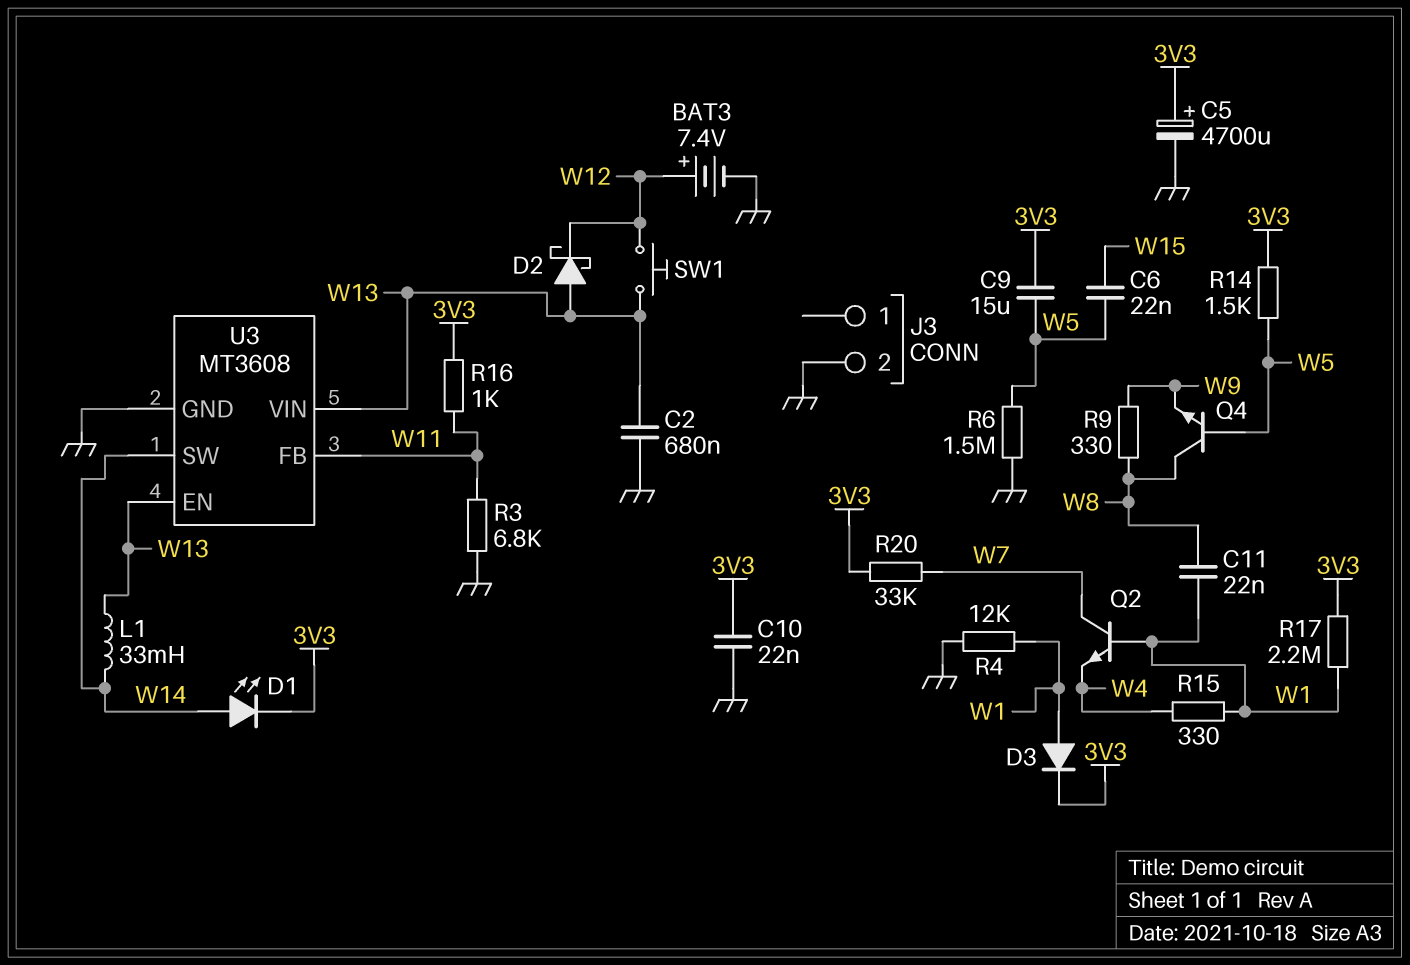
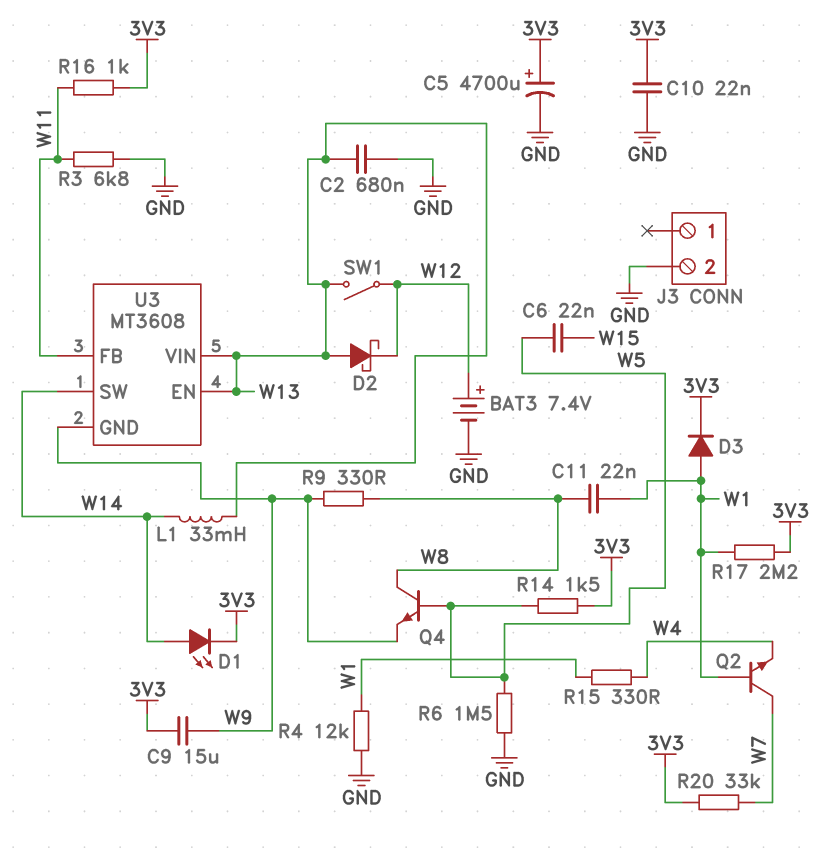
C9: 15uF (3V3, W5) -> 15uF (3V3, W9)
SW1: button (W12, W13) -> switch (W12, W13)
U3 pin GND: GND -> W9

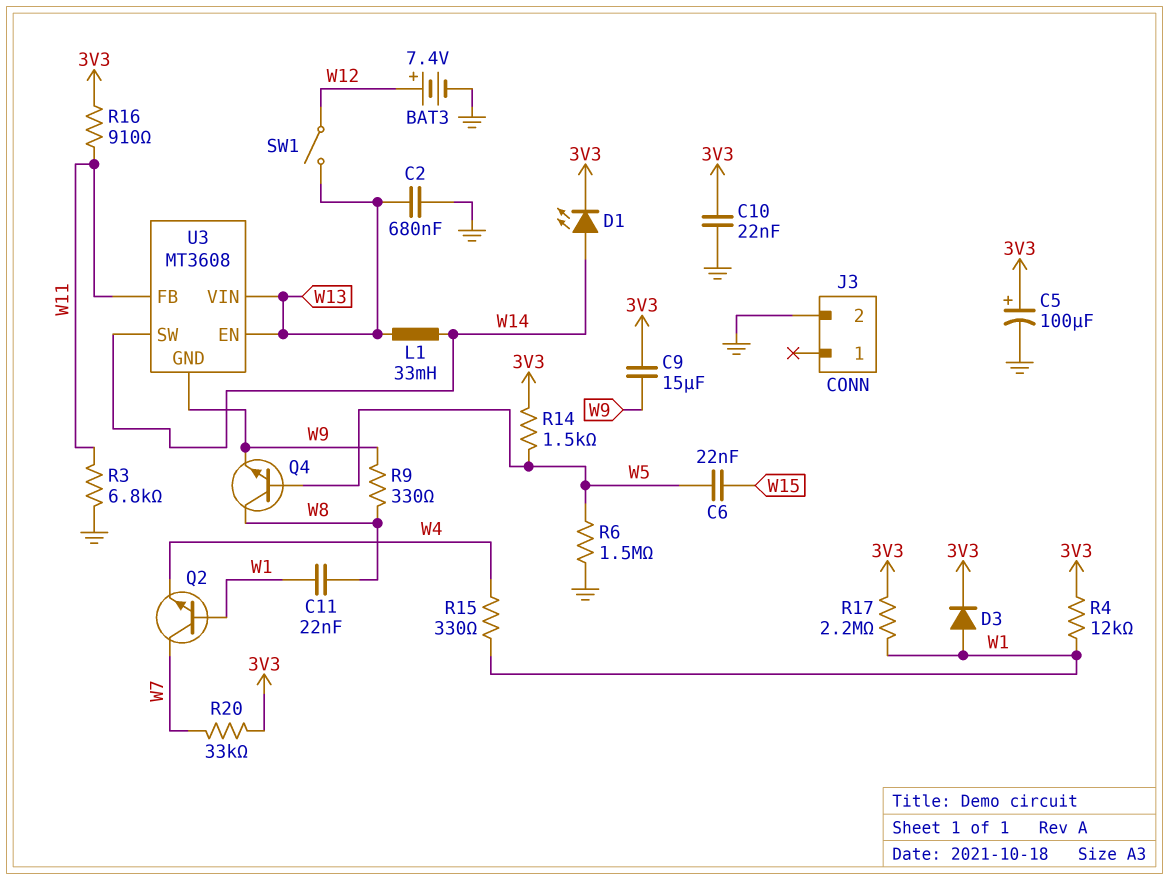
C5: 4700uF (plus 3V3, minus GND) -> 100uF (plus 3V3, minus GND)
D2: schottky (A W13, K W12) -> none
R4: 12k (GND, W1) -> 12k (3V3, W1)
R16: 1k (3V3, W11) -> 910 (3V3, W11)

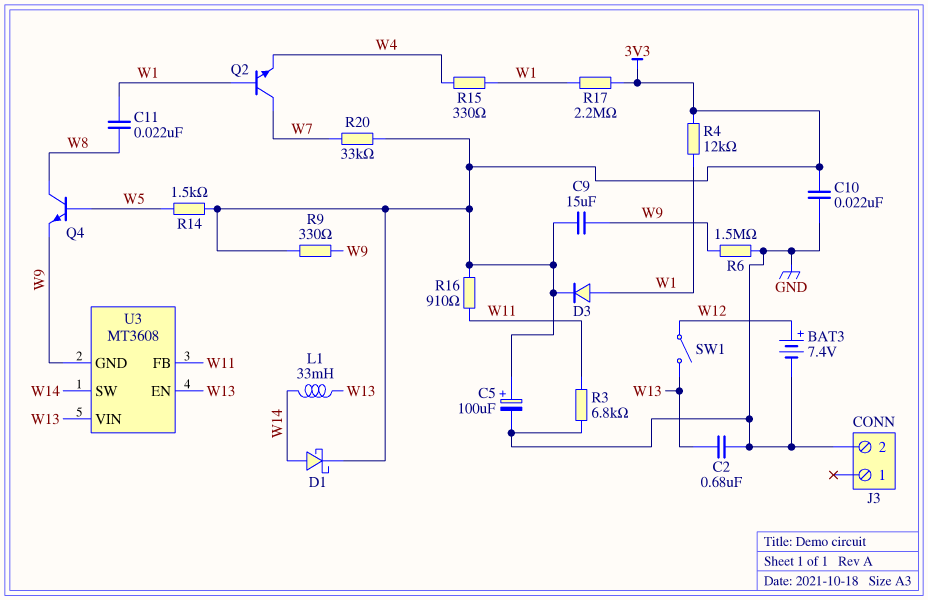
C6: 22nF (W5, W15) -> none
D1: LED (A W14, K 3V3) -> schottky (A W14, K 3V3)
R6: 1.5M (GND, W5) -> 1.5M (GND, W9)
R9: 330 (W8, W9) -> 330 (3V3, W9)

